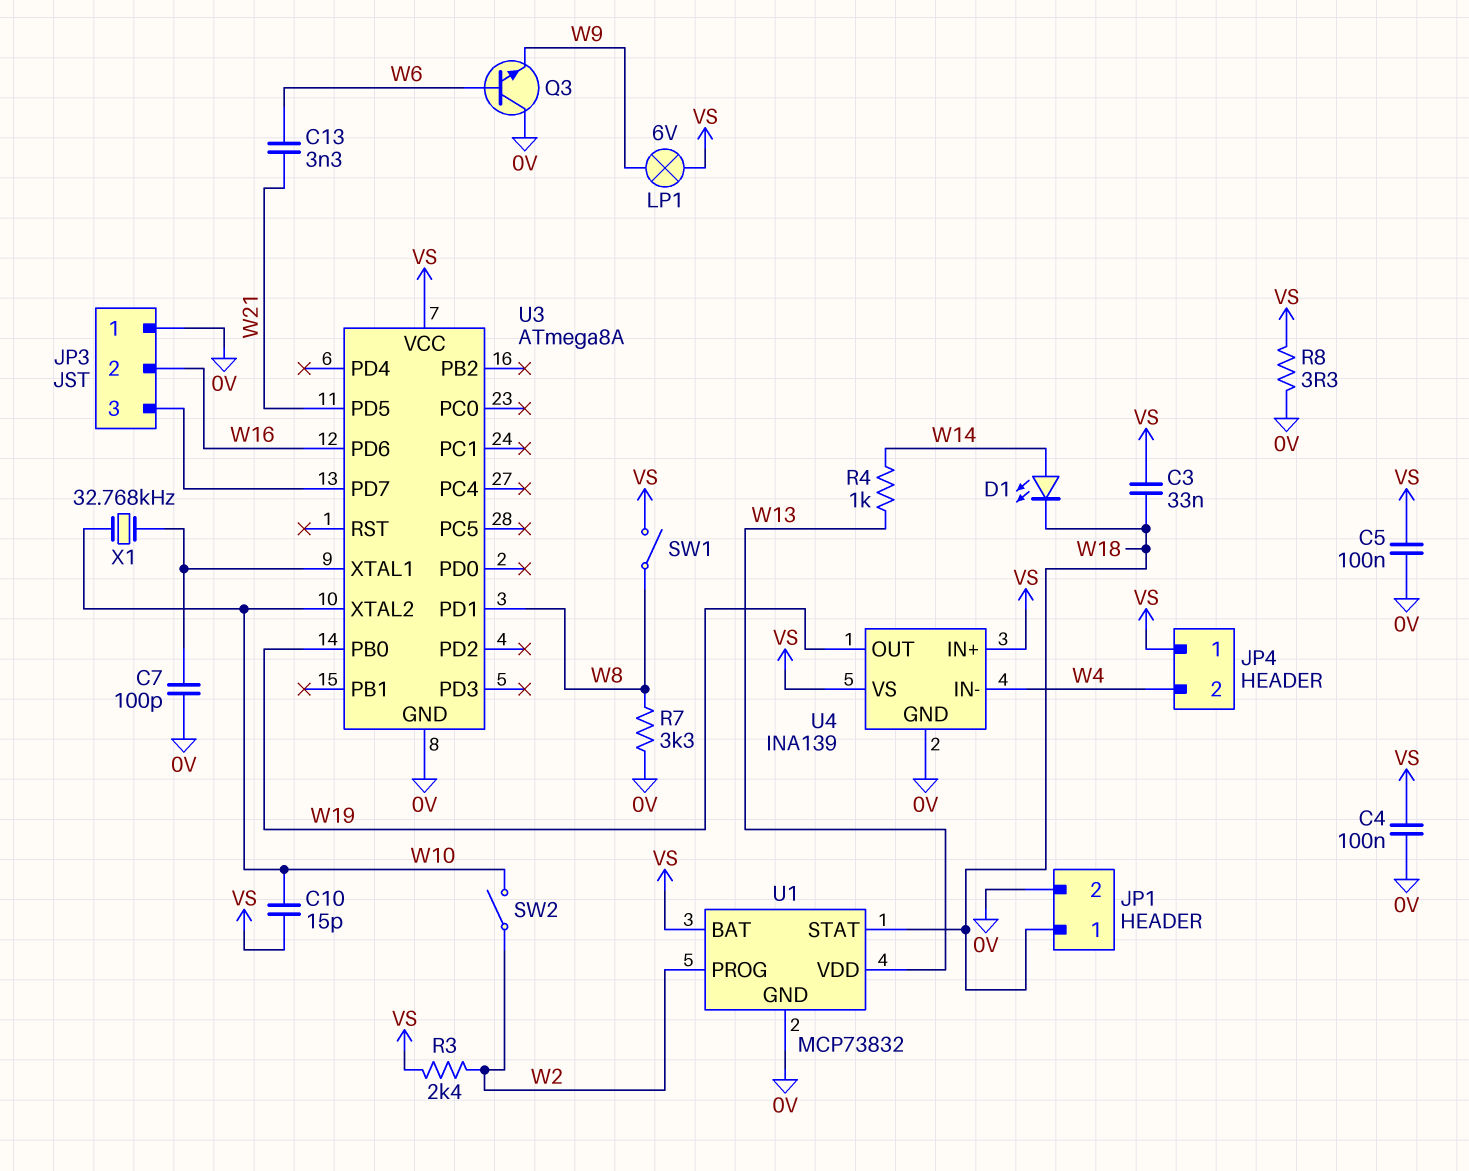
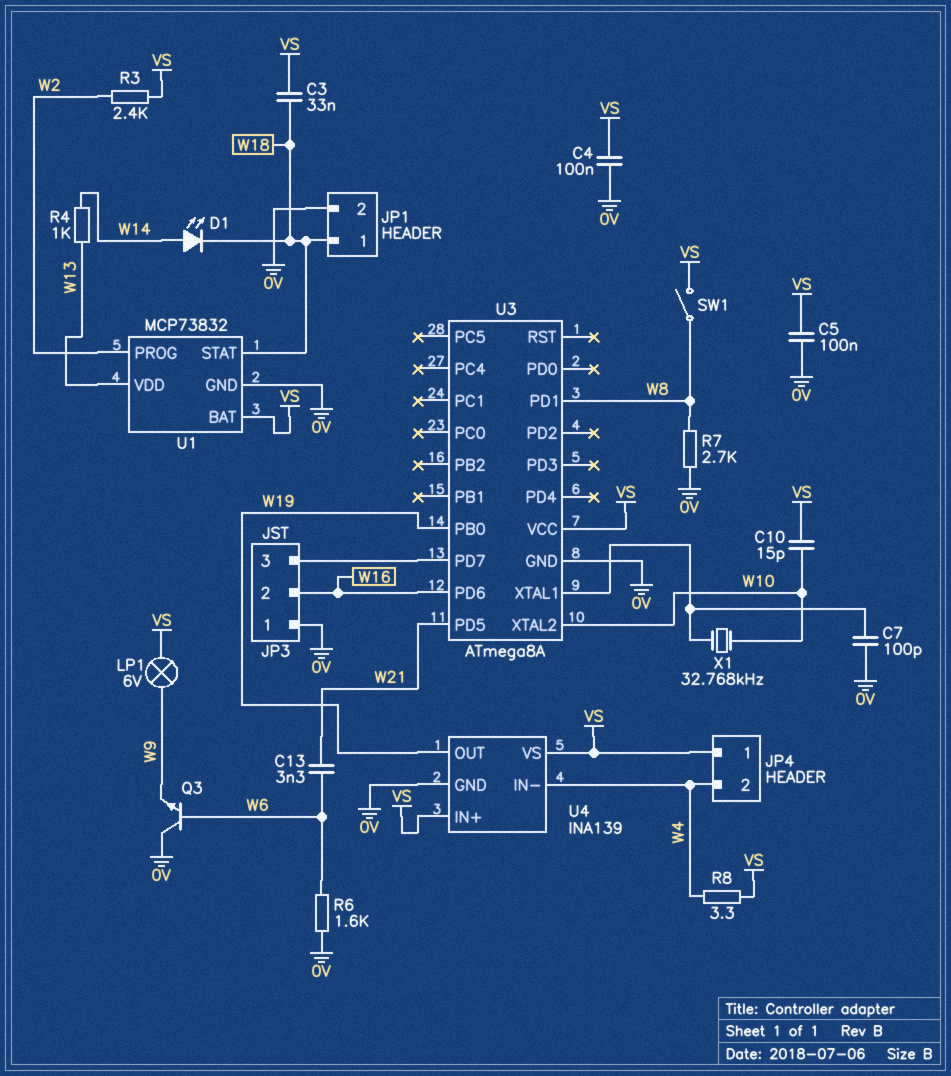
R6: none -> 1.6k (0V, W6)
R7: 3.3k (0V, W8) -> 2.7k (0V, W8)
R8: 3.3 (0V, VS) -> 3.3 (VS, W4)
SW2: switch (W2, W10) -> none

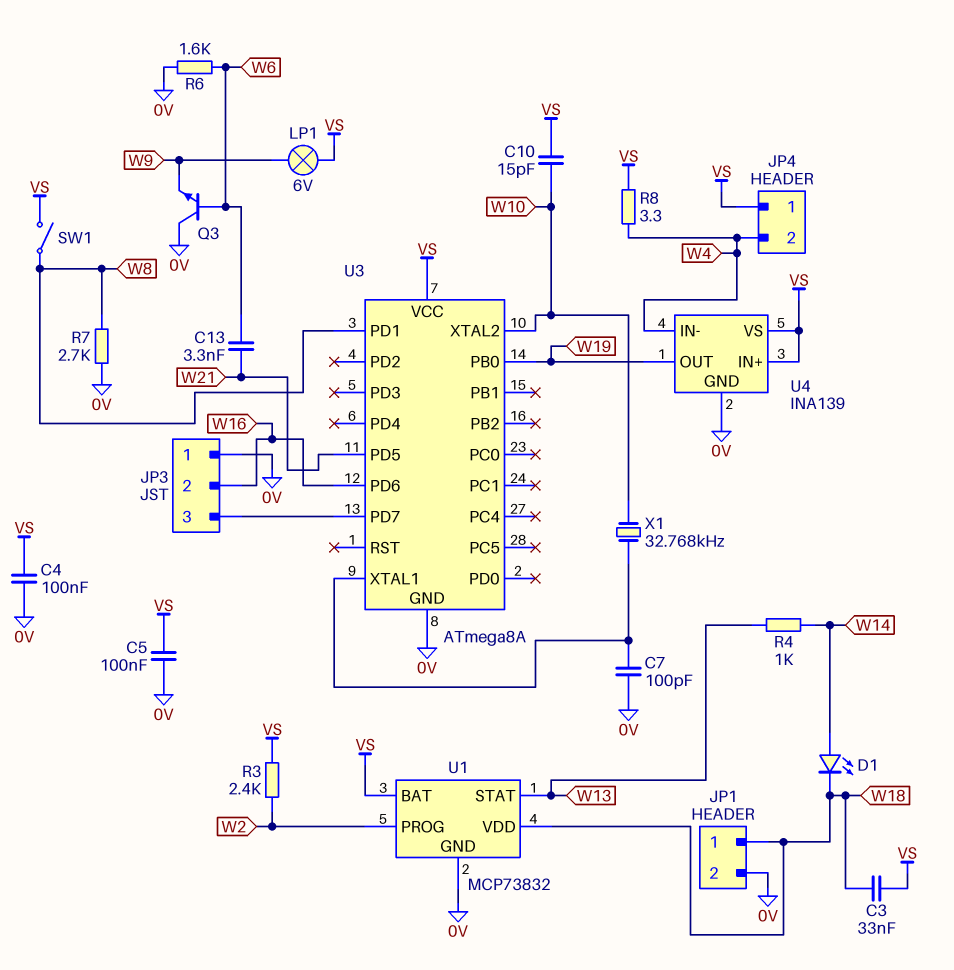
U1 pin STAT: W18 -> W13
U1 pin VDD: W13 -> W18

